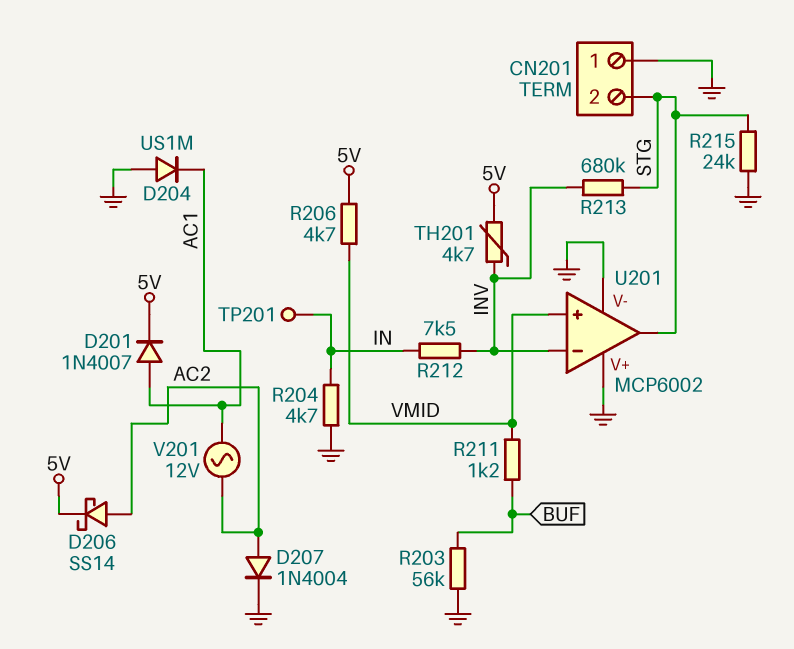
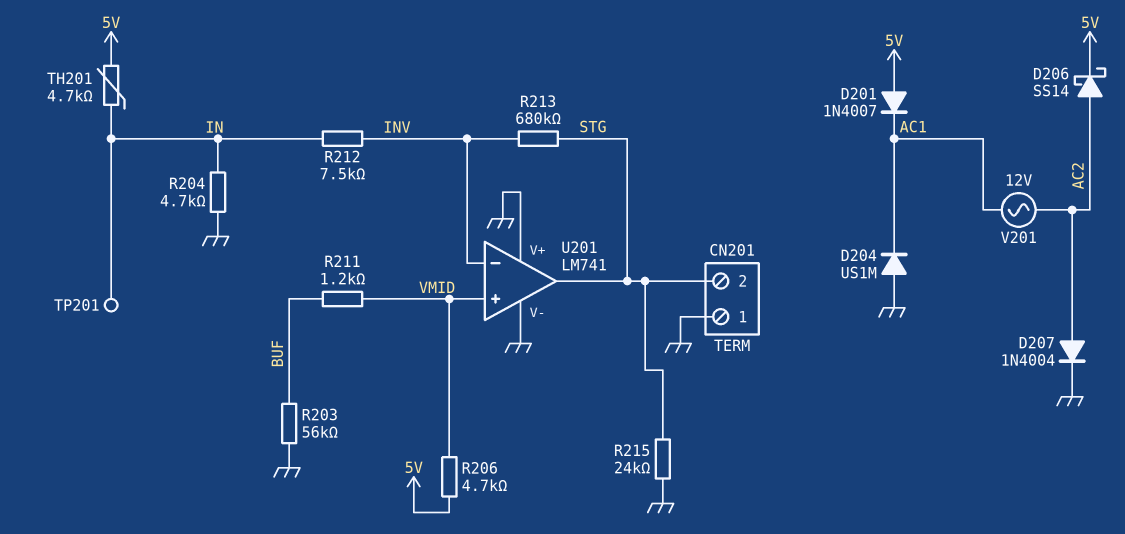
D201: diode 1N4007 (A AC1, K 5V) -> diode 1N4007 (A 5V, K AC1)
TH201: 4.7k (5V, INV) -> 4.7k (5V, IN)
U201: MCP6002 -> LM741

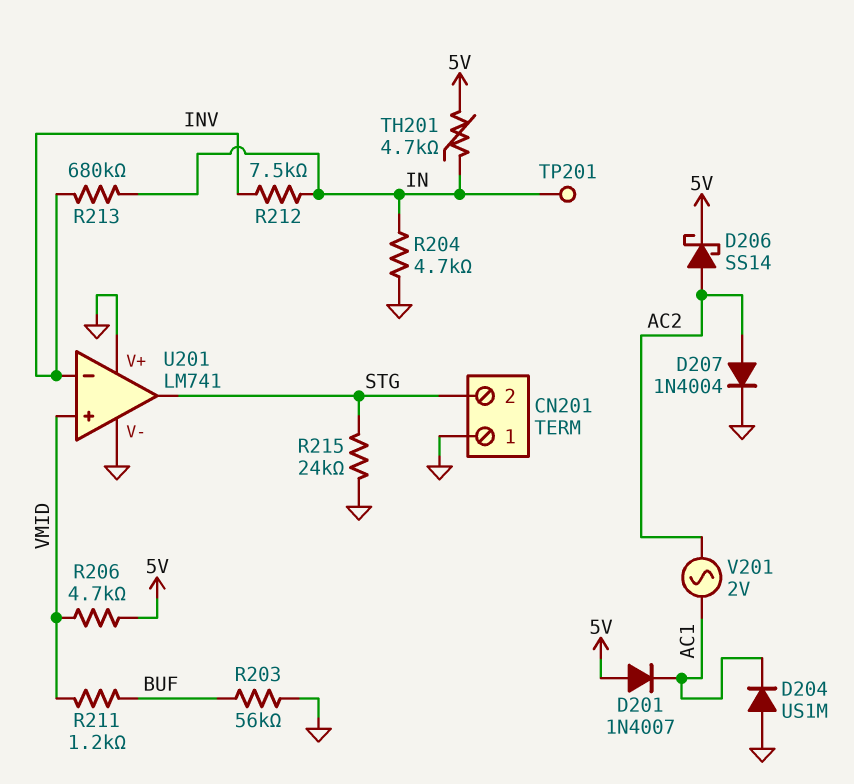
R213: 680k (INV, STG) -> 680k (IN, INV)
V201: AC 12V (AC1, AC2) -> AC 2V (AC1, AC2)

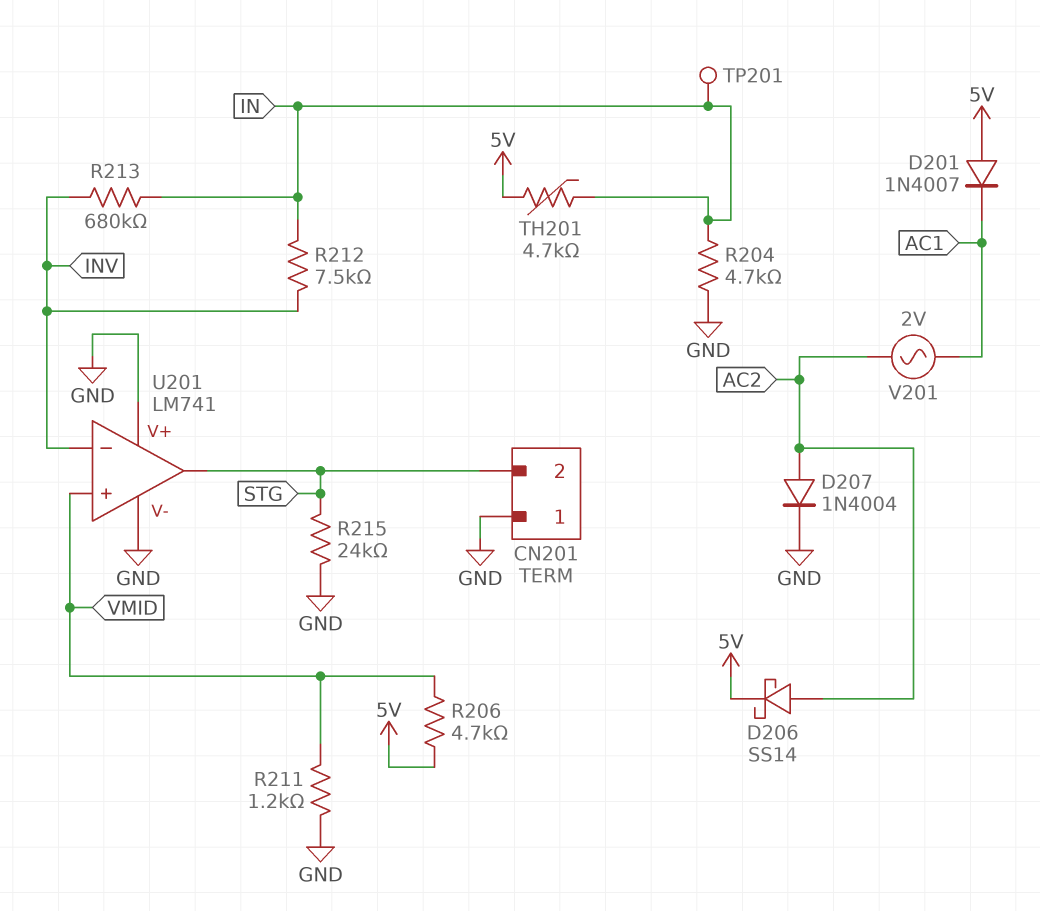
D204: diode US1M (A GND, K AC1) -> none
R203: 56k (BUF, GND) -> none
R211: 1.2k (BUF, VMID) -> 1.2k (GND, VMID)

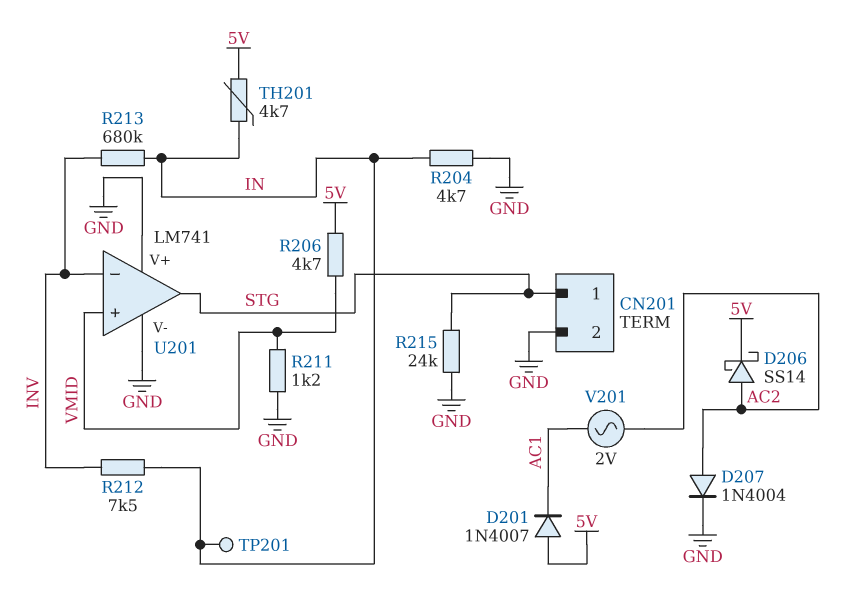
CN201 pin 1: GND -> STG
CN201 pin 2: STG -> GND

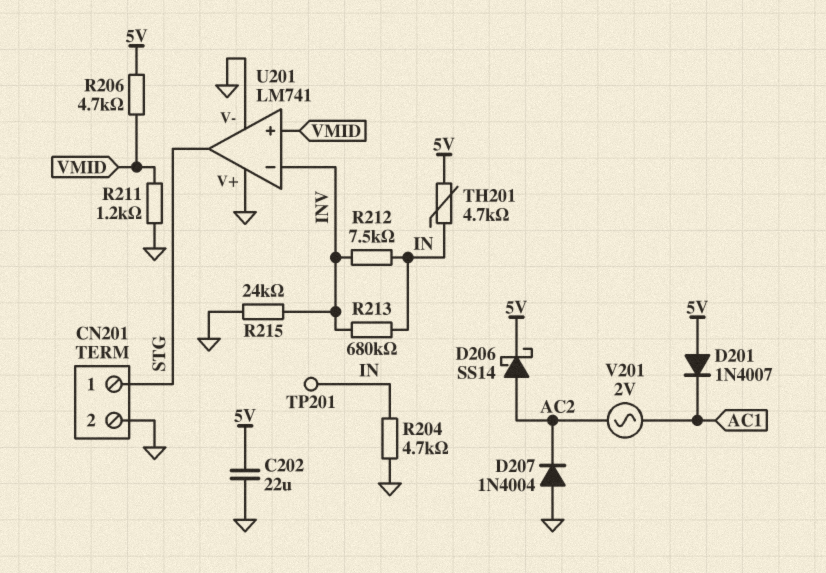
C202: none -> 22uF (5V, GND)
D207: diode 1N4004 (A AC2, K GND) -> diode 1N4004 (A GND, K AC2)
R215: 24k (GND, STG) -> 24k (GND, INV)

